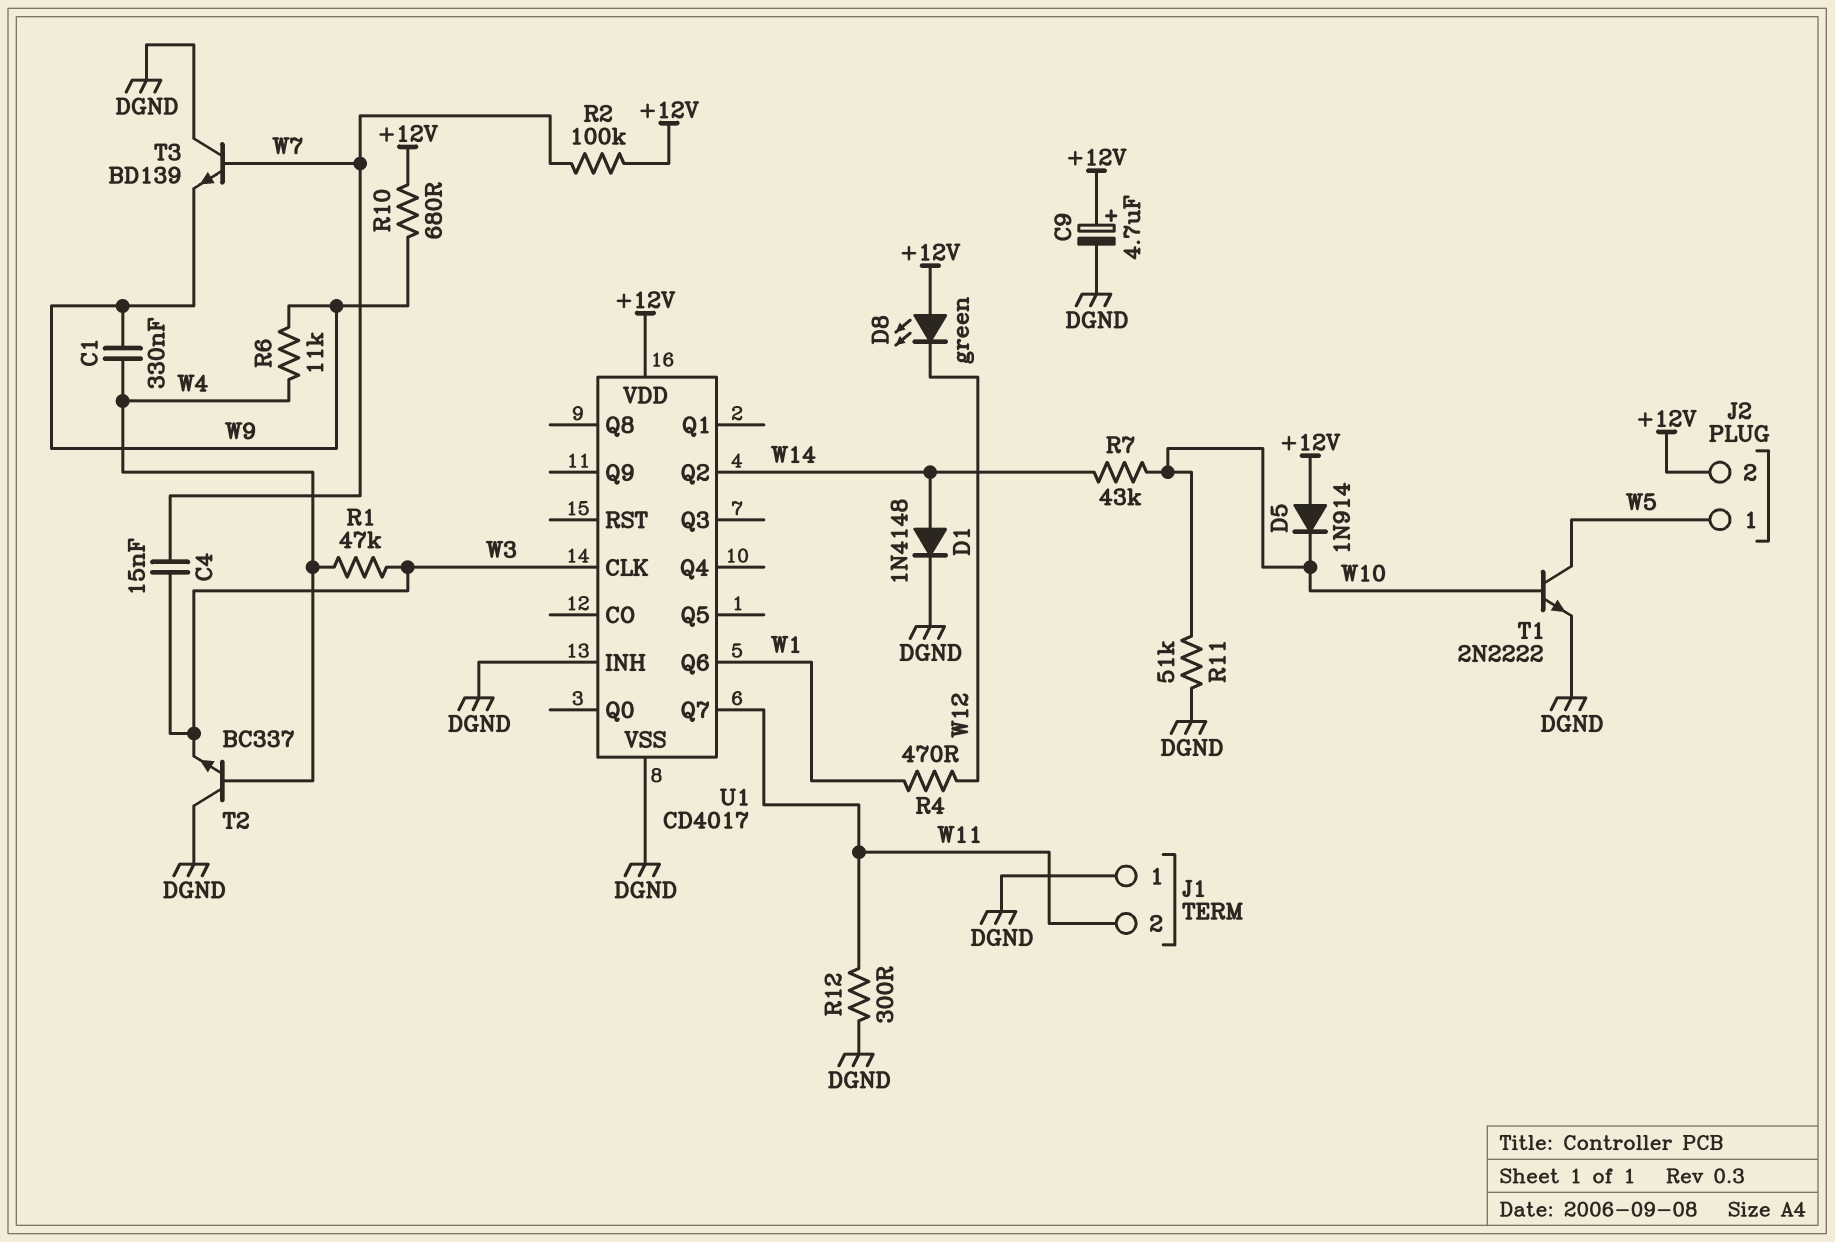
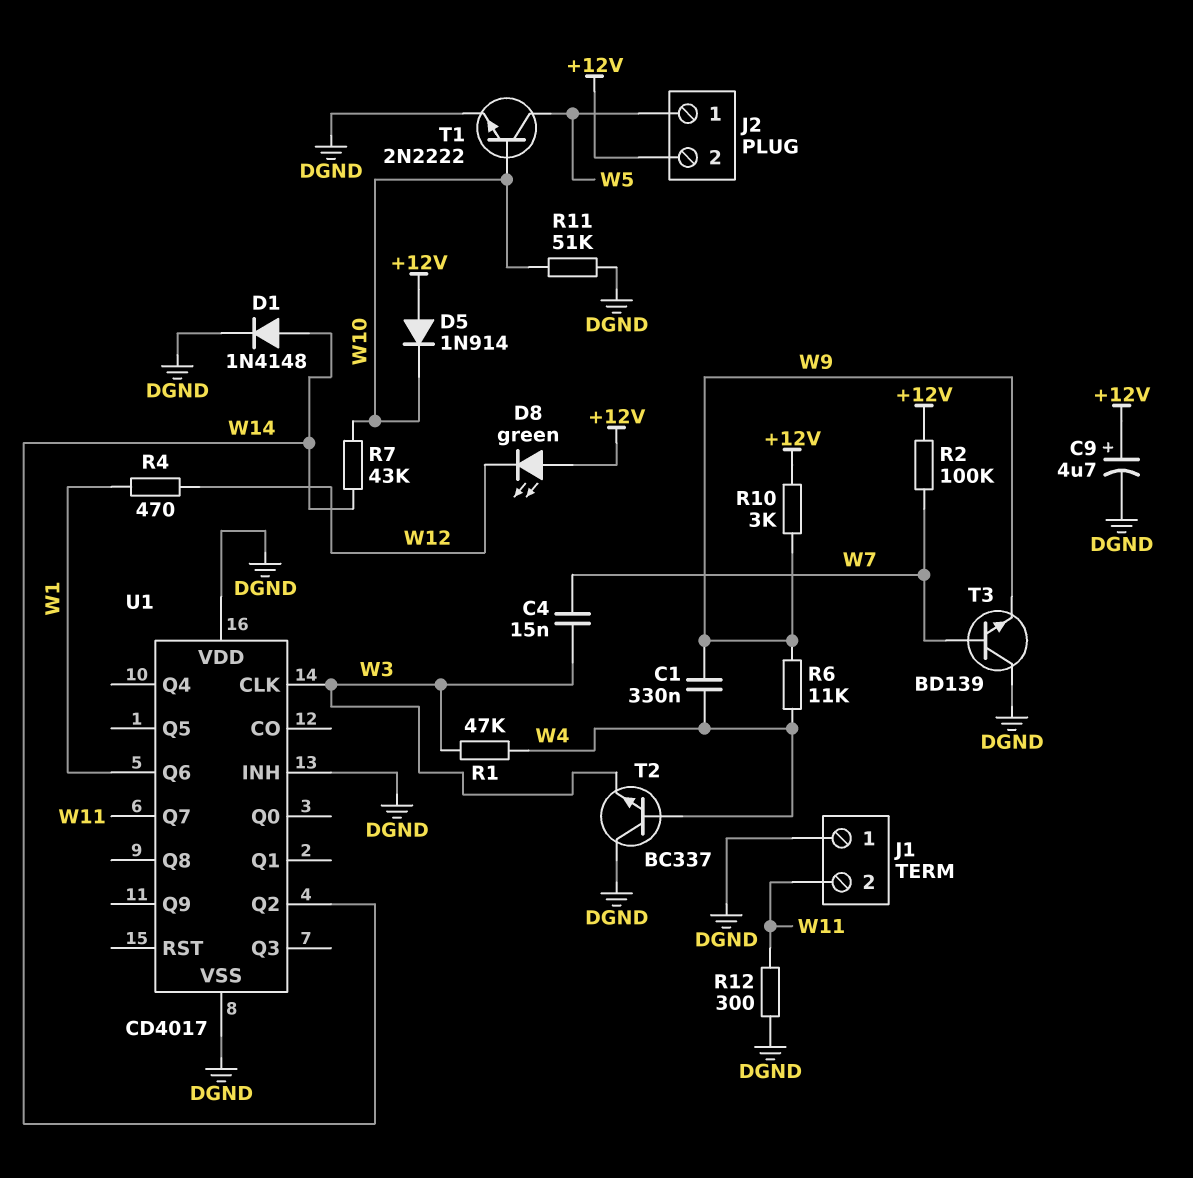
R10: 680 (+12V, W9) -> 3k (+12V, W9)
U1 pin VDD: +12V -> DGND

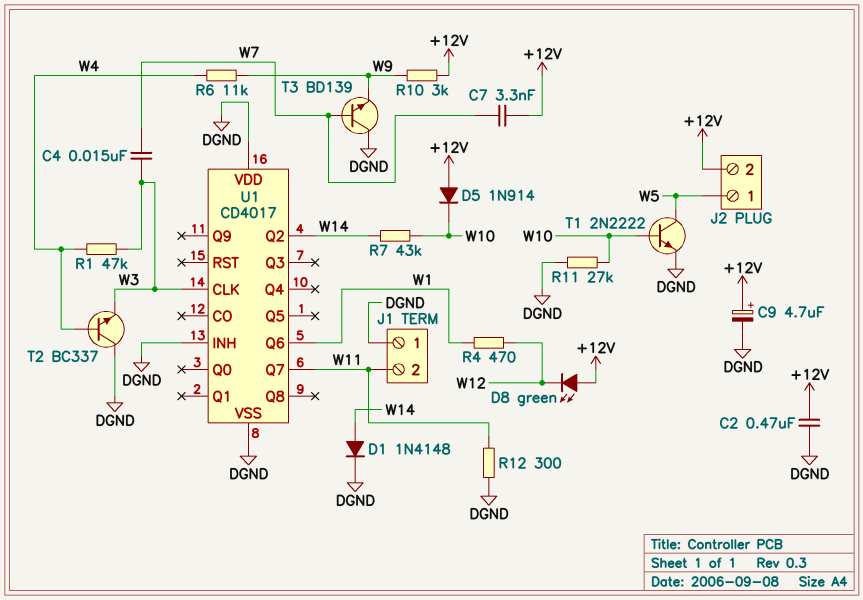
C1: 330nF (W4, W9) -> none
C2: none -> 470nF (+12V, DGND)
C7: none -> 3.3nF (+12V, W7)
R2: 100k (+12V, W7) -> none
R11: 51k (DGND, W10) -> 27k (DGND, W10)

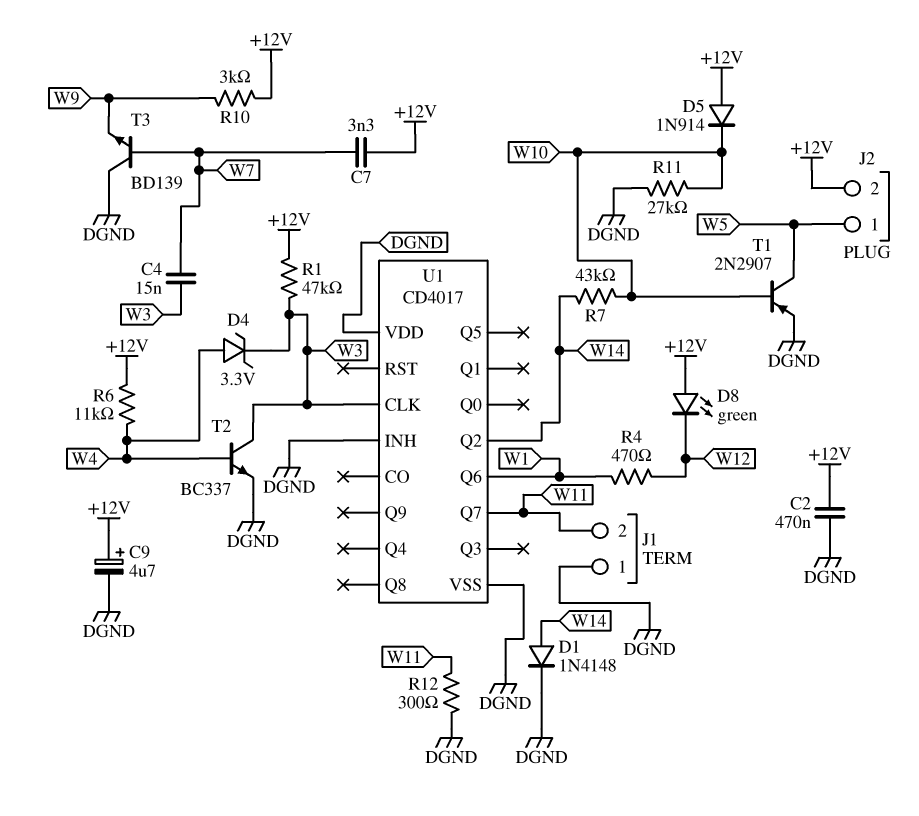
D4: none -> zener 3.3V (A W4, K W3)
R1: 47k (W3, W4) -> 47k (+12V, W3)
R6: 11k (W4, W9) -> 11k (+12V, W4)
T1: NPN 2N2222 (B W10, C W5, E DGND) -> PNP 2N2907 (B W10, C W5, E DGND)
T2: NPN BC337 (B W4, C DGND, E W3) -> NPN BC337 (B W4, C W3, E DGND)

